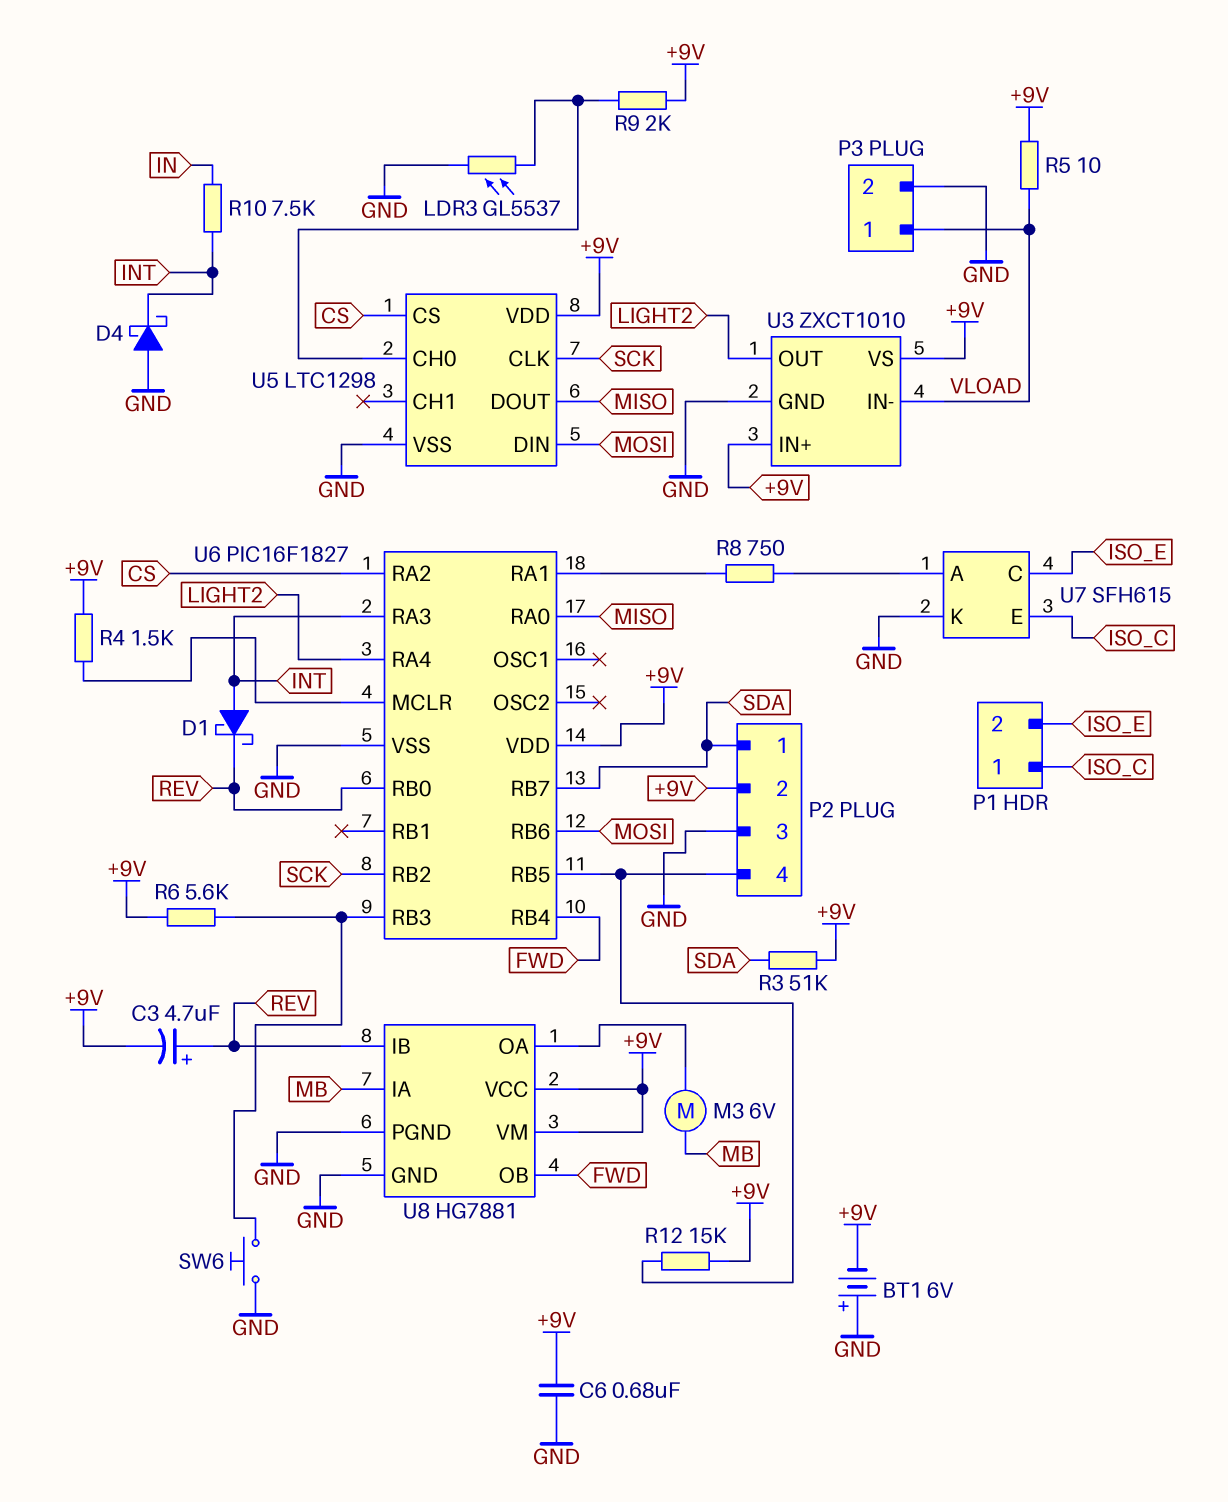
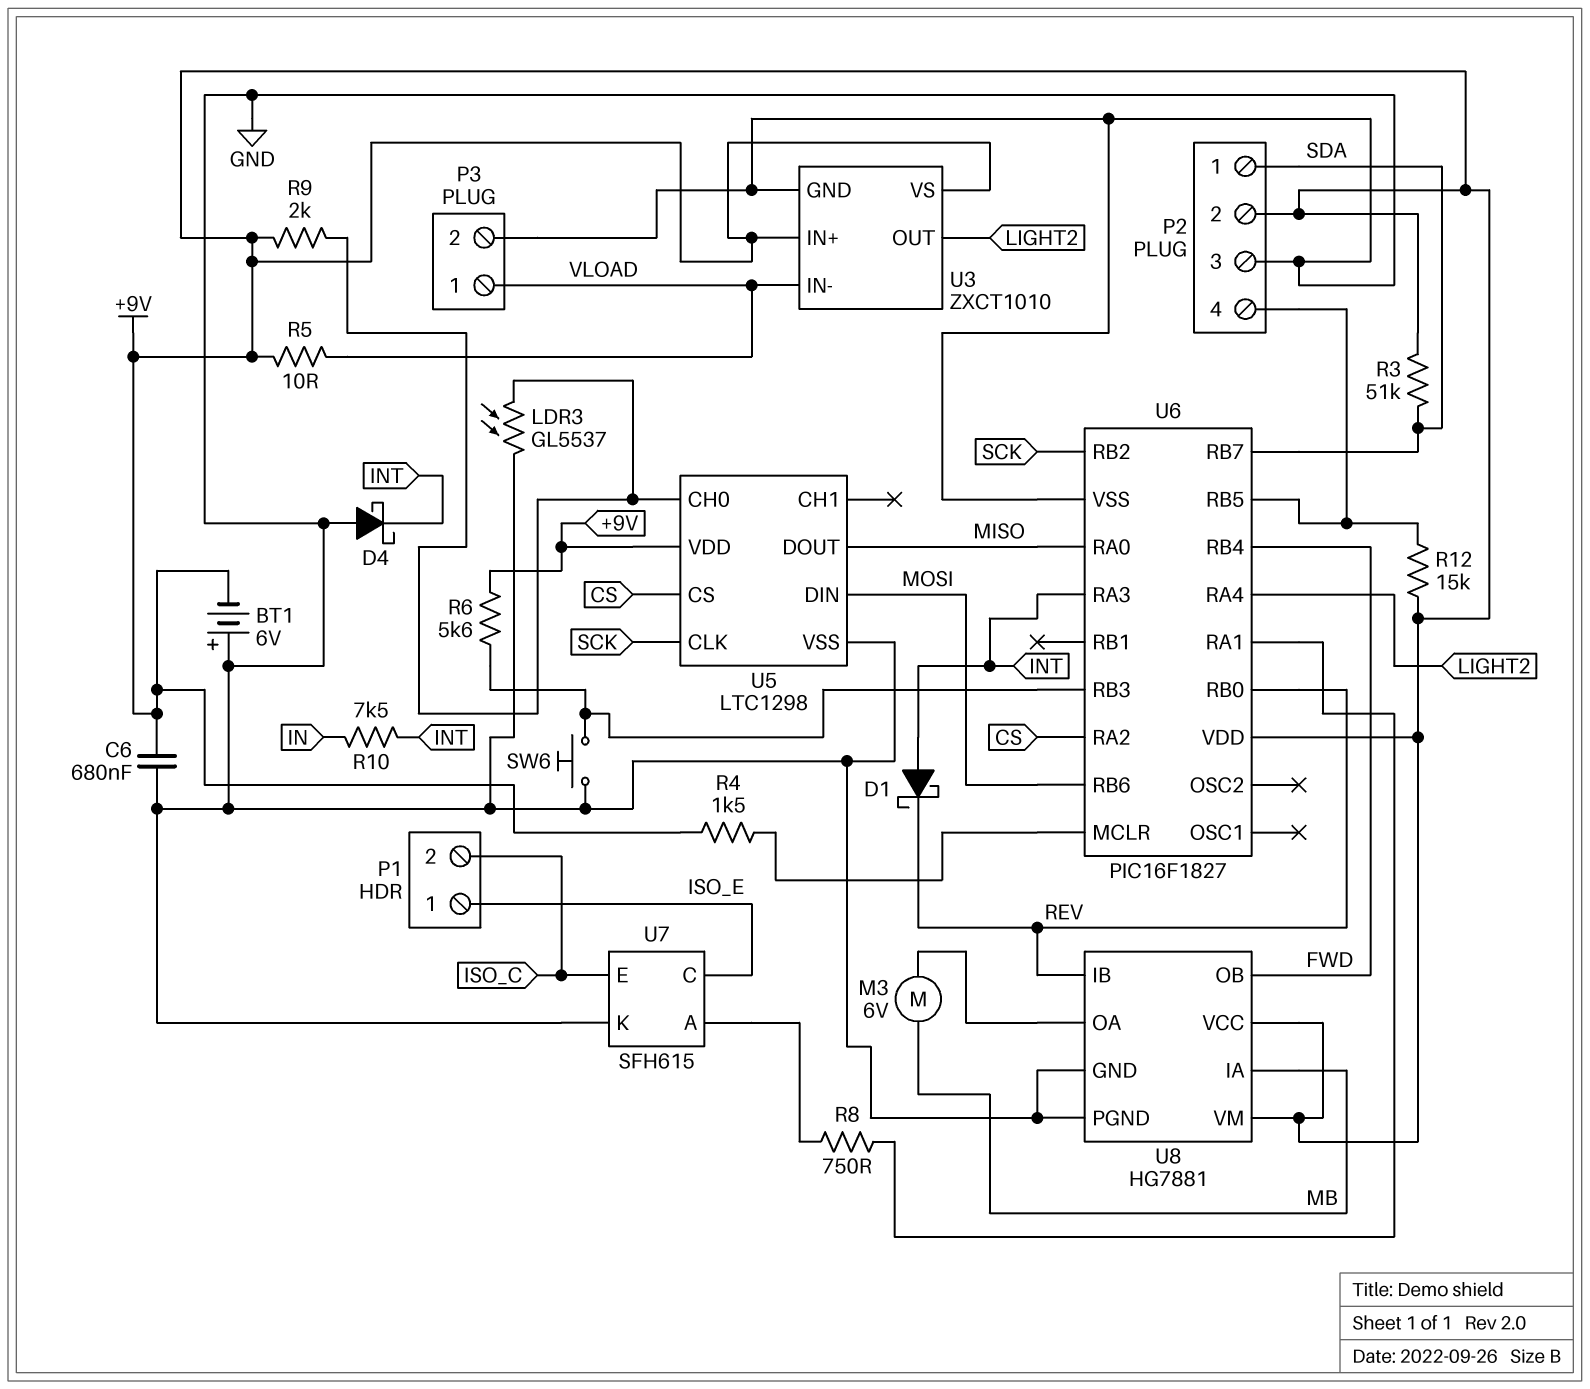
C3: 4.7uF (plus REV, minus +9V) -> none
P1 pin 1: ISO_C -> ISO_E
P1 pin 2: ISO_E -> ISO_C

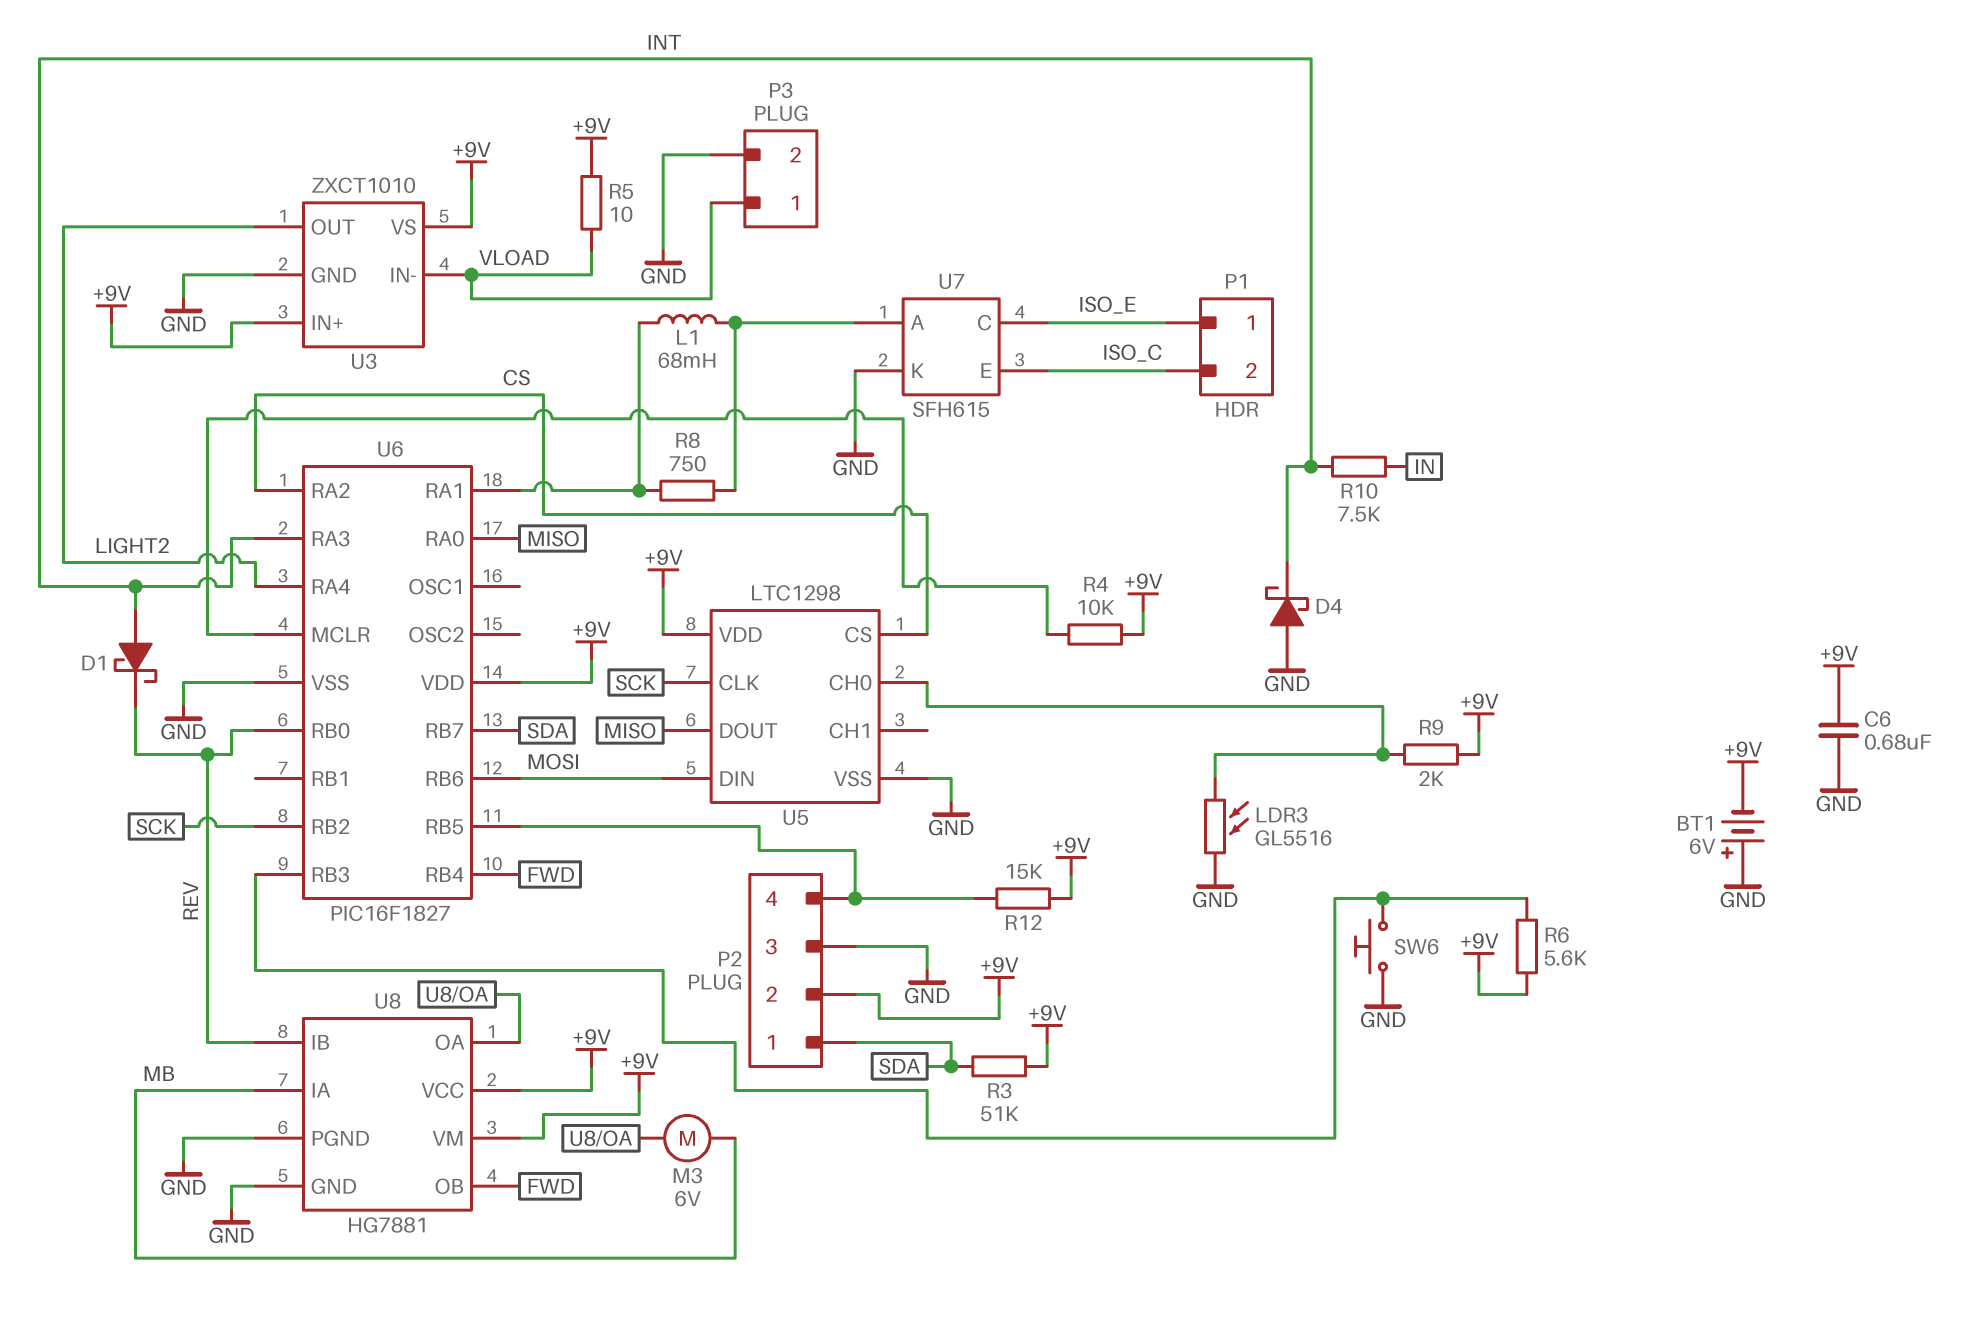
L1: none -> 68mH (U6/RA1, U7/A)
LDR3: GL5537 (GND, U5/CH0) -> GL5516 (GND, U5/CH0)
R4: 1.5k (+9V, U6/MCLR) -> 10k (+9V, U6/MCLR)

